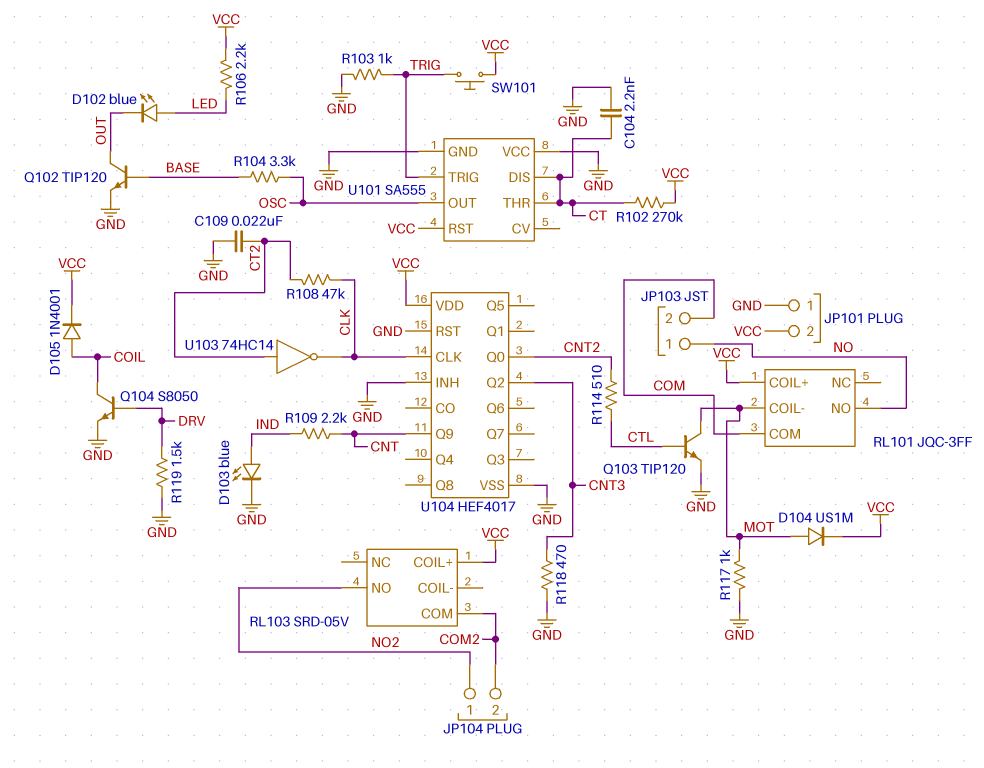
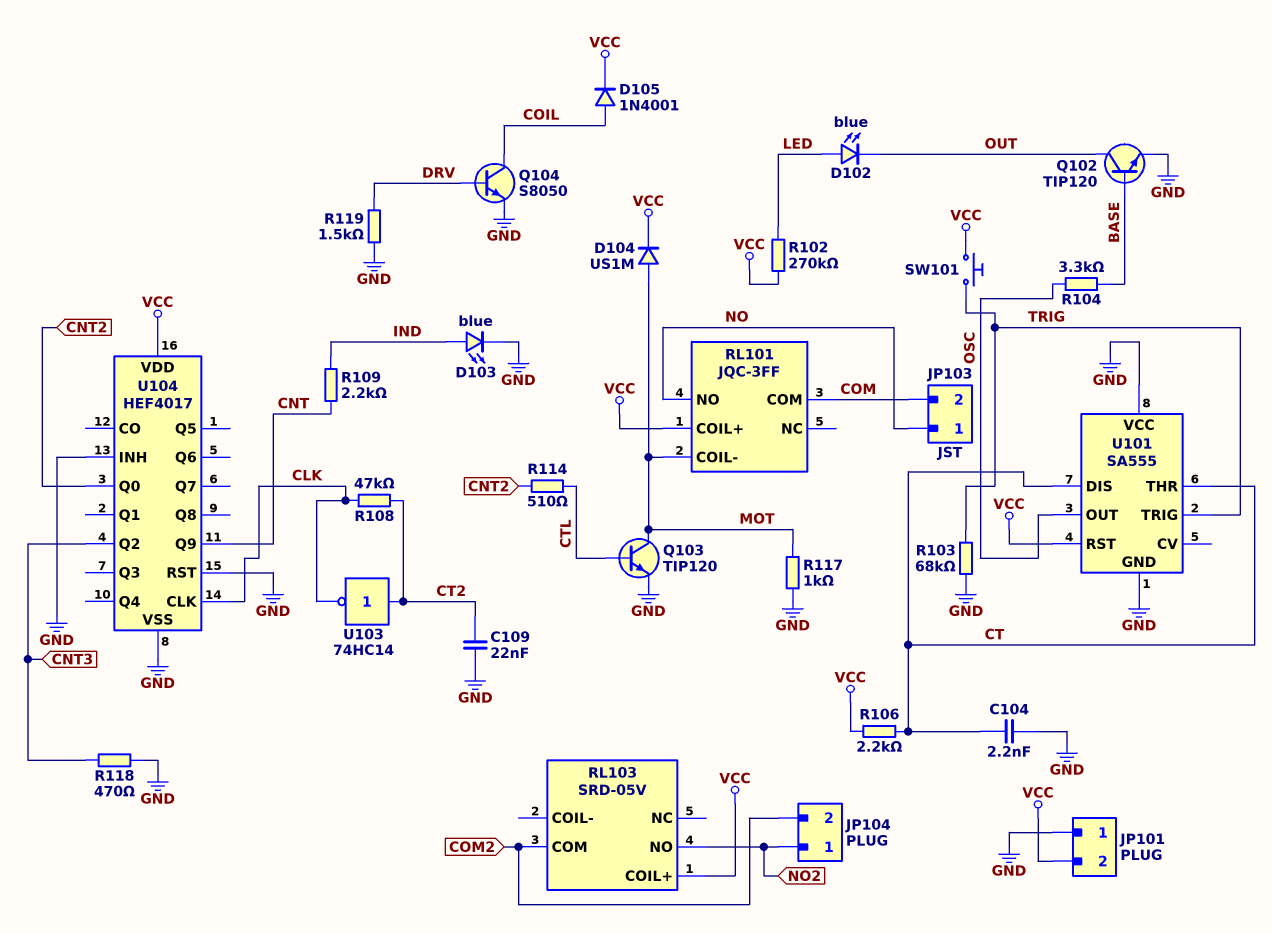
R102: 270k (CT, VCC) -> 270k (LED, VCC)
R103: 1k (GND, TRIG) -> 68k (GND, TRIG)
R106: 2.2k (LED, VCC) -> 2.2k (CT, VCC)

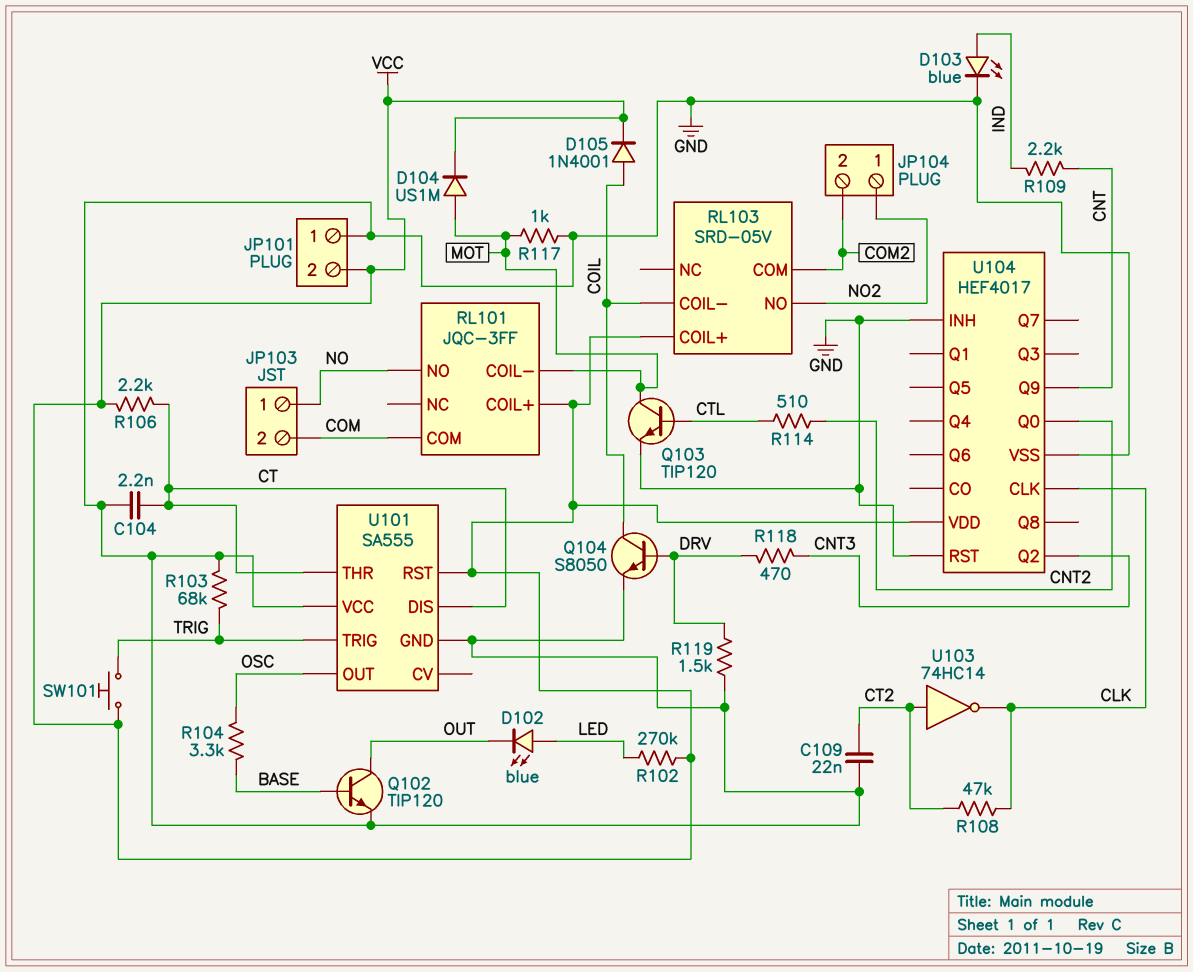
R118: 470 (CNT3, GND) -> 470 (CNT3, DRV)
RL103 pin COIL-: none -> COIL

